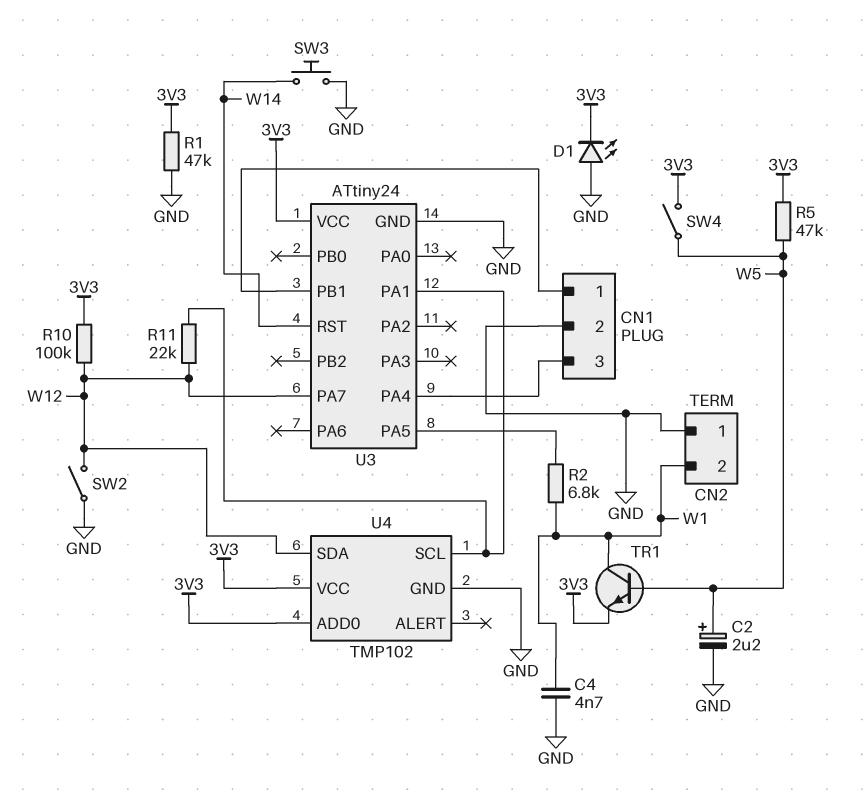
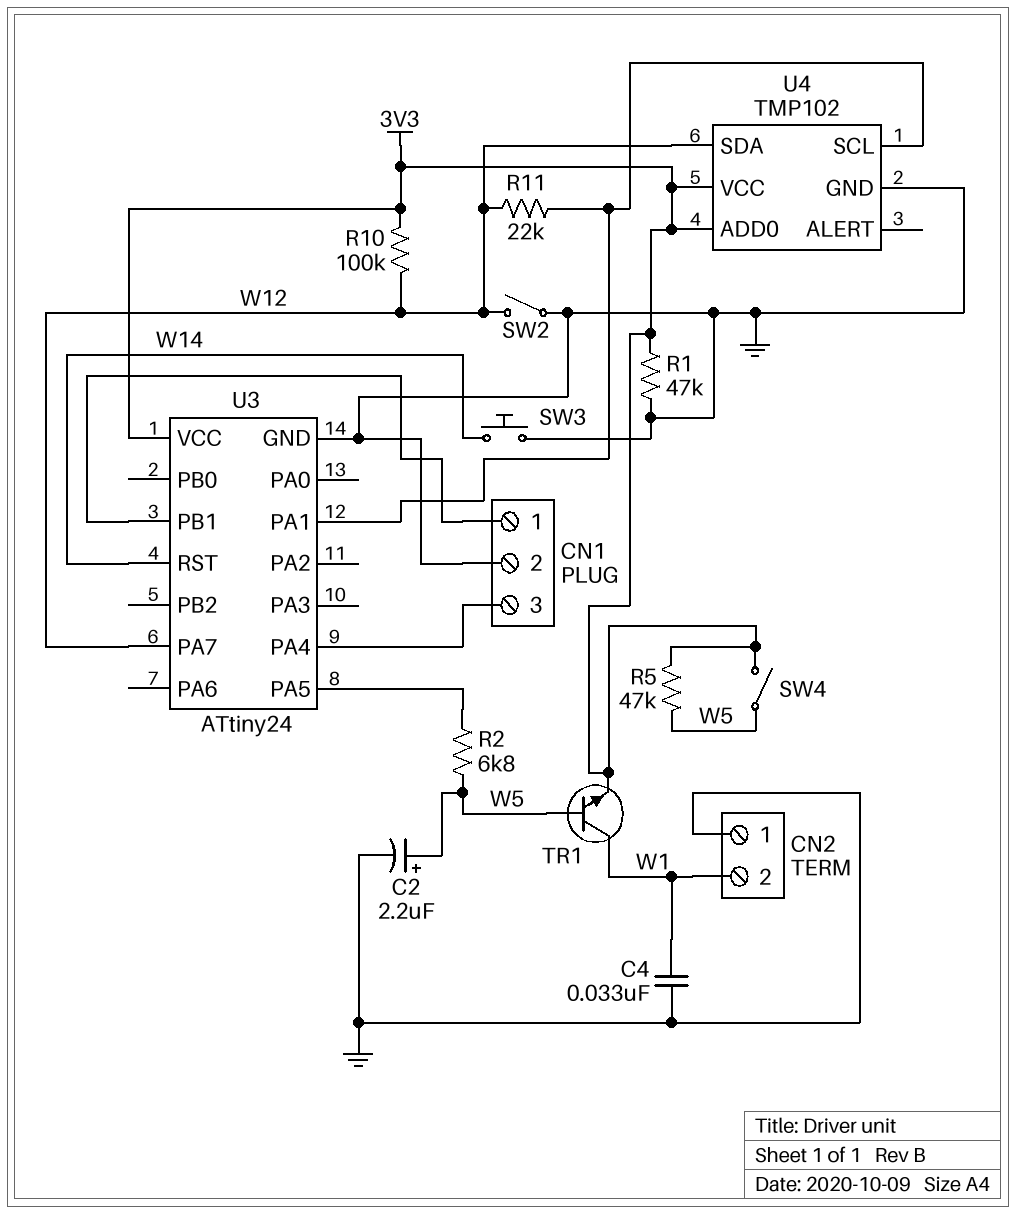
C4: 4.7nF (GND, W1) -> 33nF (GND, W1)
D1: LED (A GND, K 3V3) -> none
R2: 6.8k (U3/PA5, W1) -> 6.8k (U3/PA5, W5)

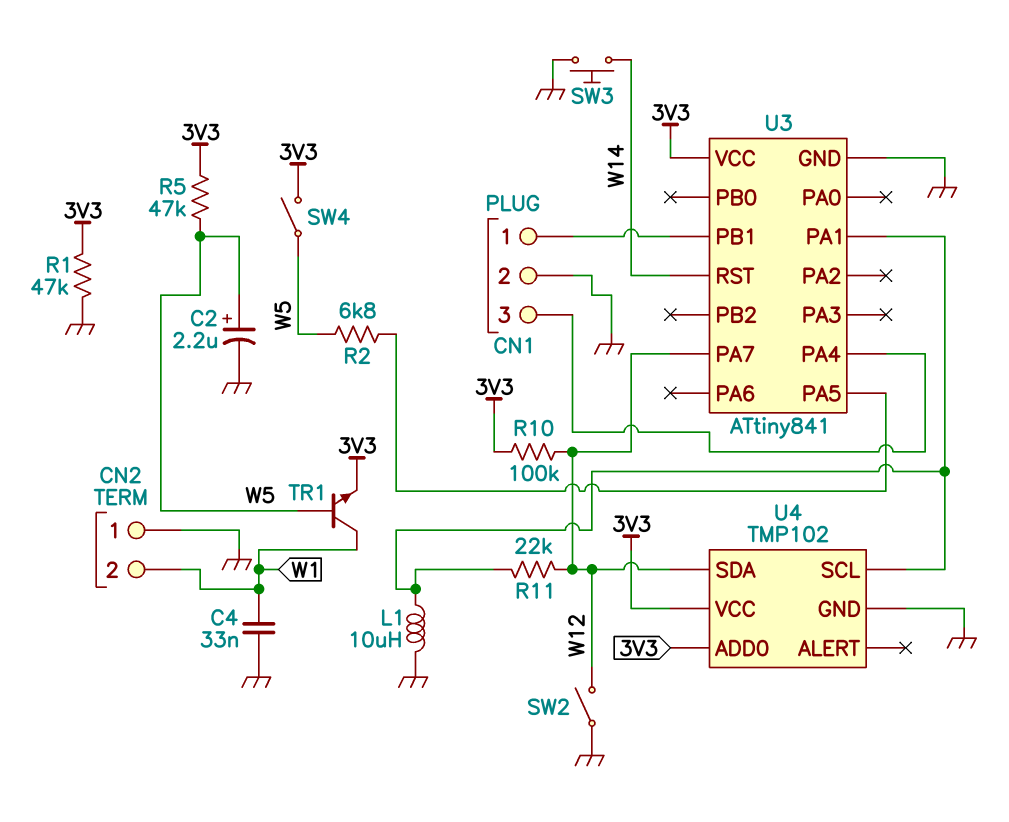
L1: none -> 10uH (GND, U3/PA1)
U3: ATtiny24 -> ATtiny841

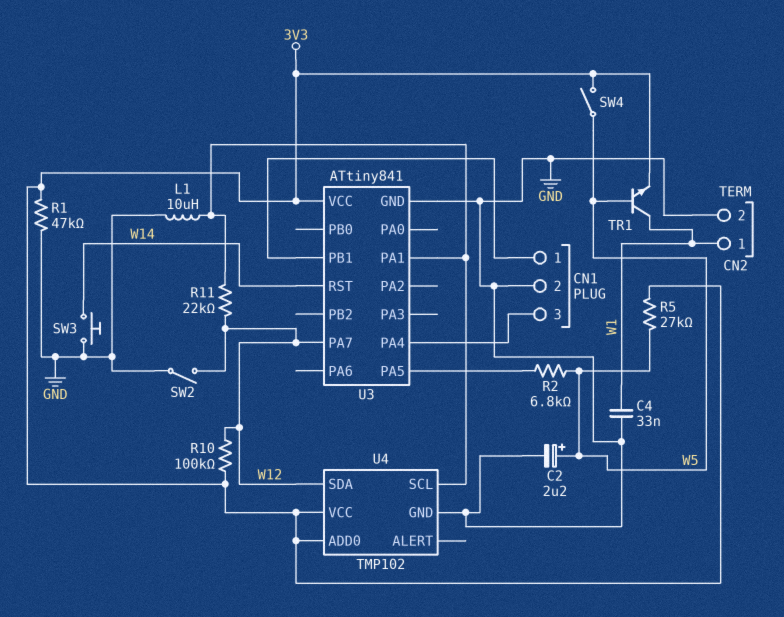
CN2 pin 1: GND -> W1
CN2 pin 2: W1 -> GND
R5: 47k (3V3, W5) -> 27k (3V3, W5)

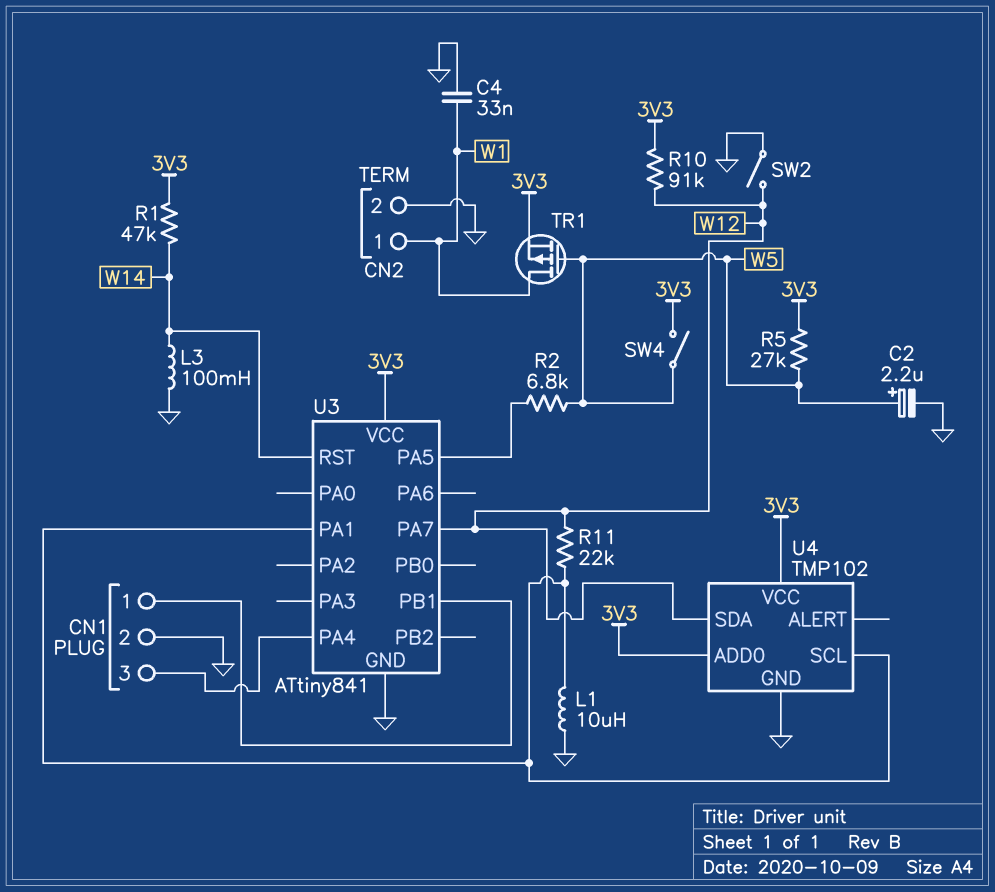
L3: none -> 100mH (GND, W14)
R1: 47k (3V3, GND) -> 47k (3V3, W14)
R10: 100k (3V3, W12) -> 91k (3V3, W12)
SW3: button (GND, W14) -> none
TR1: NPN (B W5, C W1, E 3V3) -> PMOS (G W5, D W1, S 3V3)

